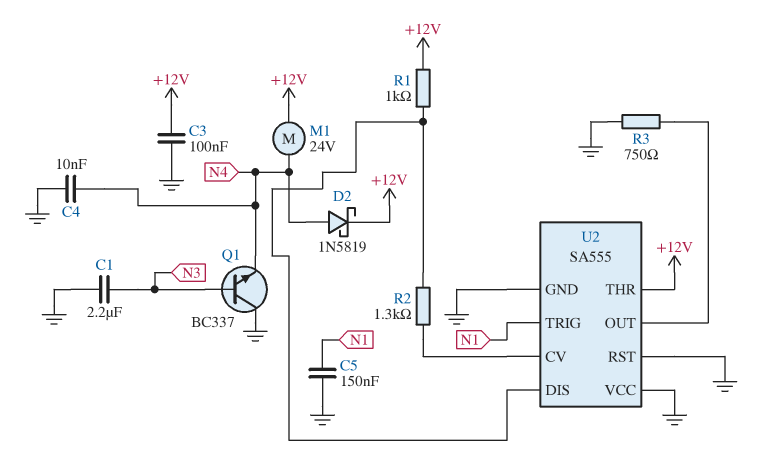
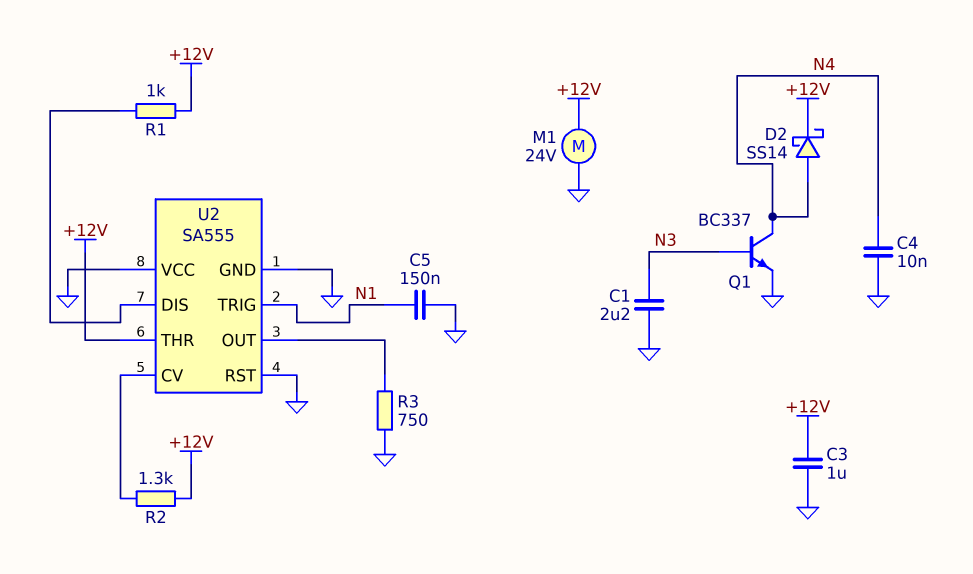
C3: 100nF (+12V, GND) -> 1uF (+12V, GND)
D2: schottky 1N5819 (A N4, K +12V) -> schottky SS14 (A N4, K +12V)
M1: motor 24V (+12V, N4) -> motor 24V (+12V, GND)
Q1: NPN BC337 (B N3, C GND, E N4) -> NPN BC337 (B N3, C N4, E GND)
R2: 1.3k (U2/CV, U2/DIS) -> 1.3k (+12V, U2/CV)

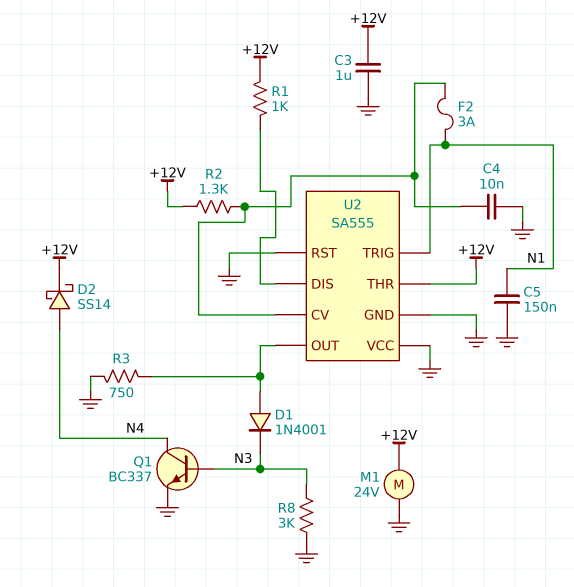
C1: 2.2uF (GND, N3) -> none
C4: 10nF (GND, N4) -> 10nF (GND, U2/CV)
D1: none -> diode 1N4001 (A U2/OUT, K N3)
F2: none -> 3A (N1, U2/CV)
R8: none -> 3k (GND, N3)

